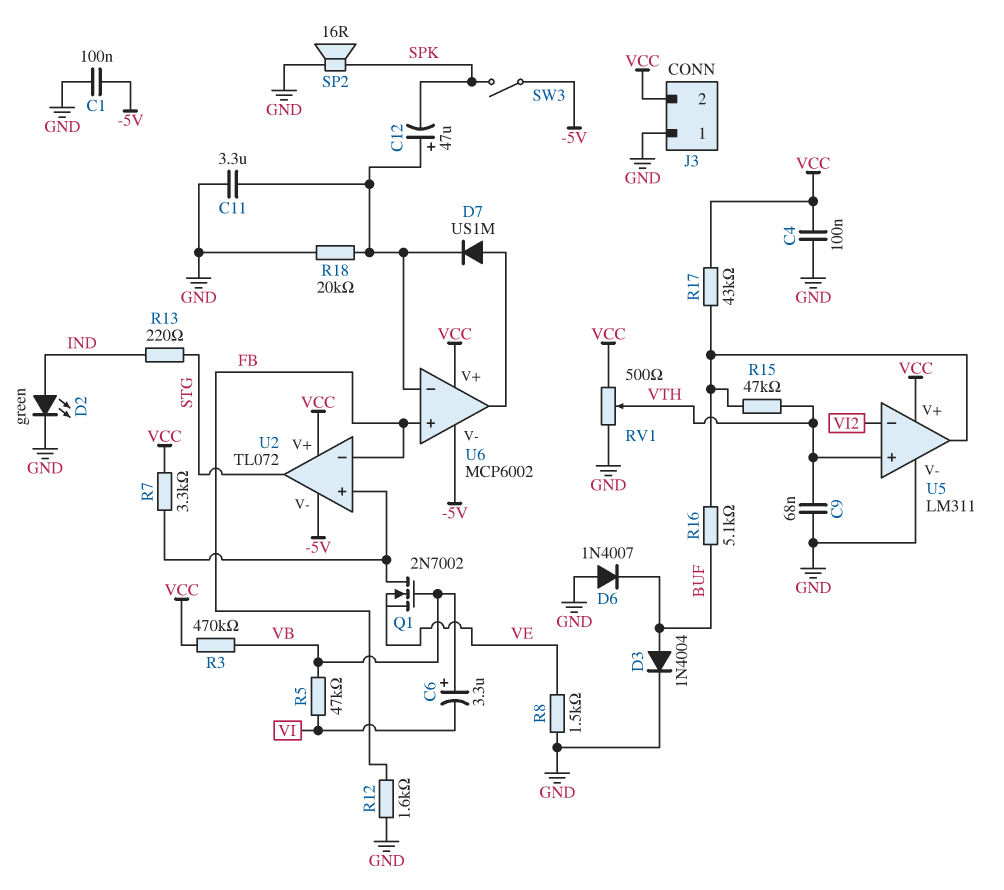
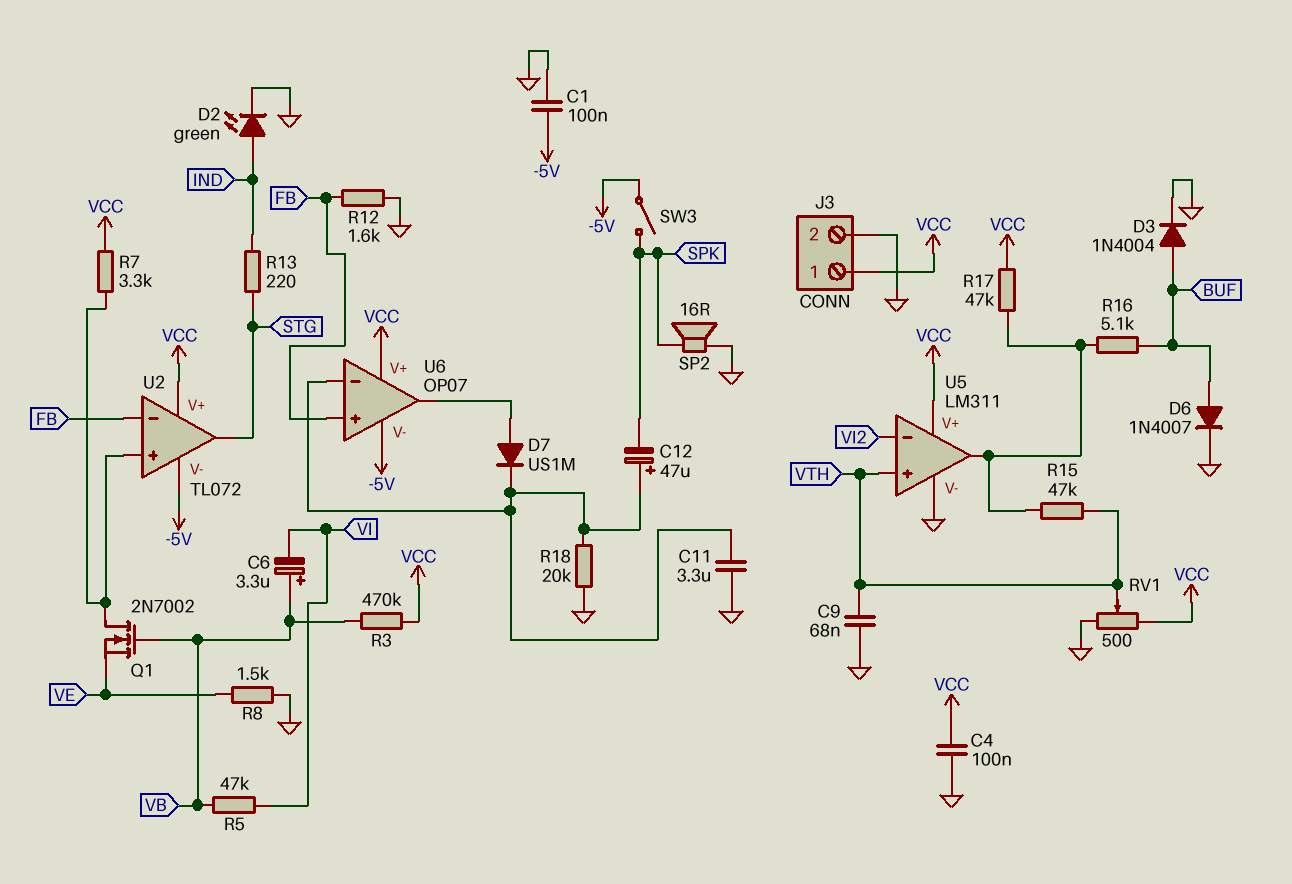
D6: diode 1N4007 (A GND, K BUF) -> diode 1N4007 (A BUF, K GND)
J3 pin 1: GND -> VCC
J3 pin 2: VCC -> GND
R17: 43k (U5/out, VCC) -> 47k (U5/out, VCC)
U6: MCP6002 -> OP07

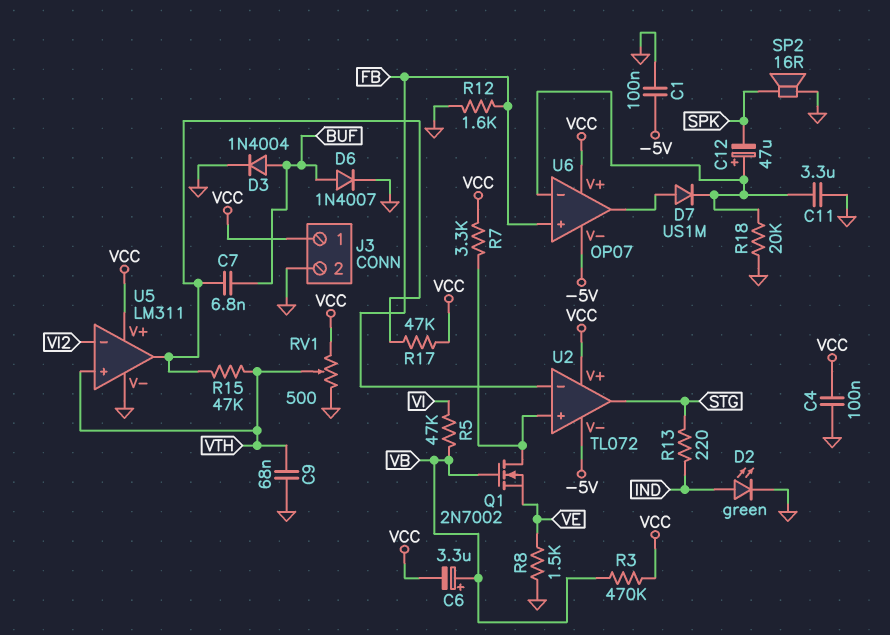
C6: 3.3uF (plus VB, minus VI) -> 3.3uF (plus VB, minus VCC)
C7: none -> 6.8nF (BUF, U5/out)
R16: 5.1k (BUF, U5/out) -> none
SW3: switch (-5V, SPK) -> none

